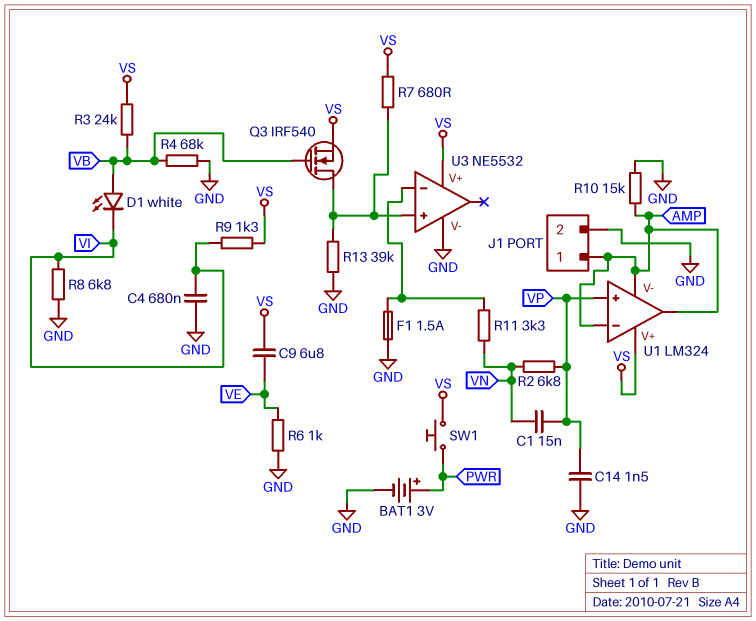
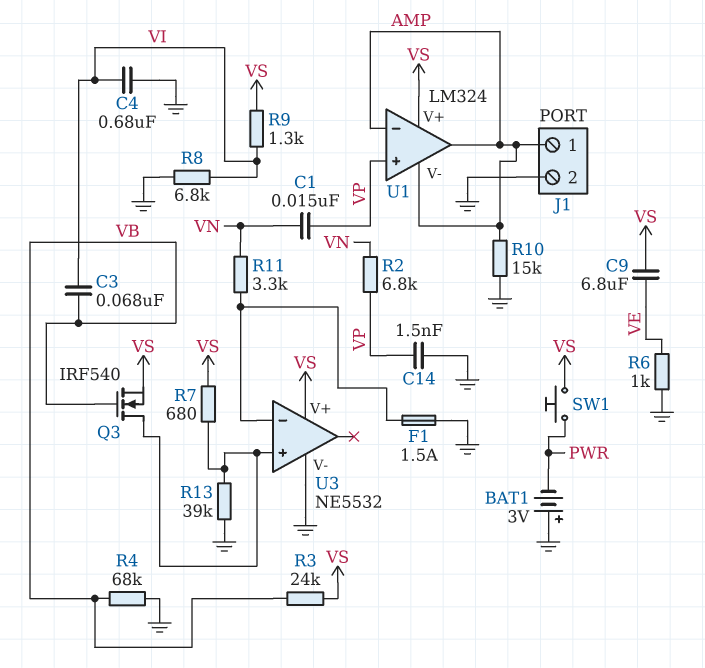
BAT1: 3V (plus PWR, minus GND) -> 3V (plus GND, minus PWR)
C3: none -> 68nF (VB, VI)
D1: LED white (A VB, K VI) -> none

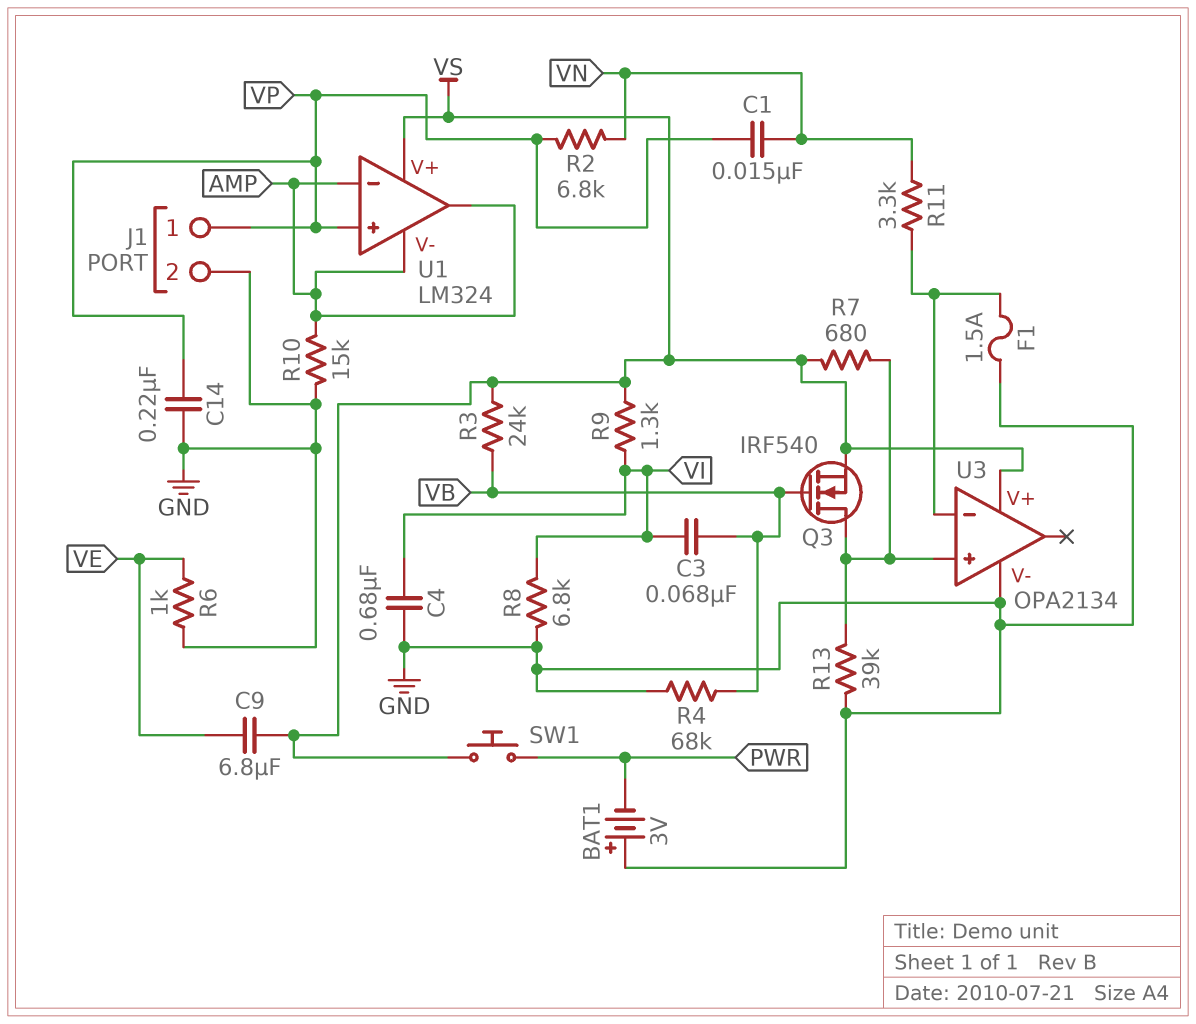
C14: 1.5nF (GND, VP) -> 220nF (GND, VP)
J1 pin 1: AMP -> VP
U3: NE5532 -> OPA2134

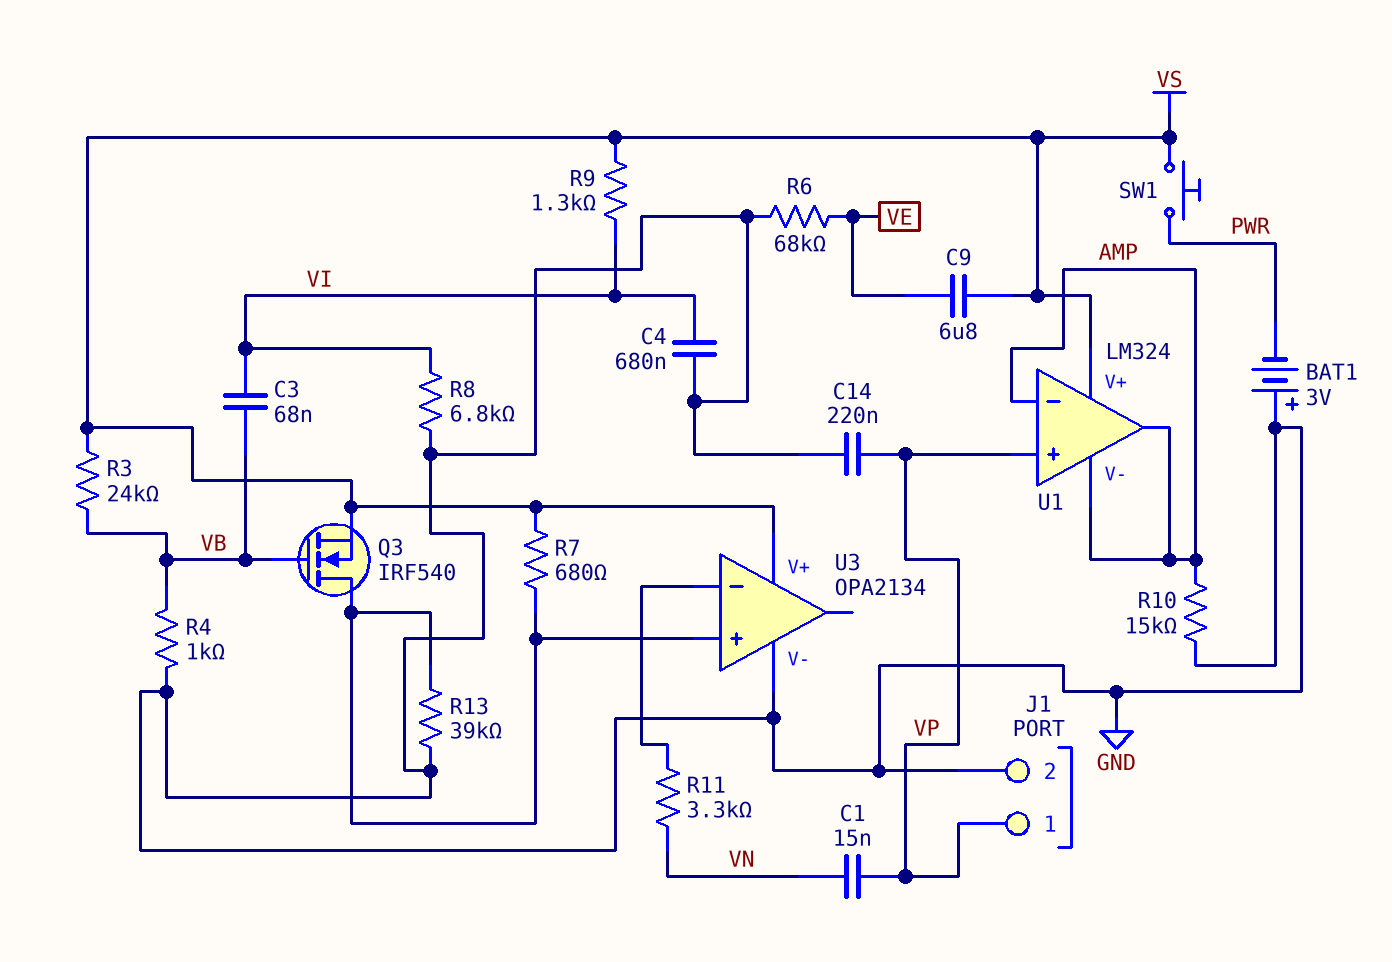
F1: 1.5A (GND, U3/in-) -> none
R2: 6.8k (VN, VP) -> none
R4: 68k (GND, VB) -> 1k (GND, VB)
R6: 1k (GND, VE) -> 68k (GND, VE)

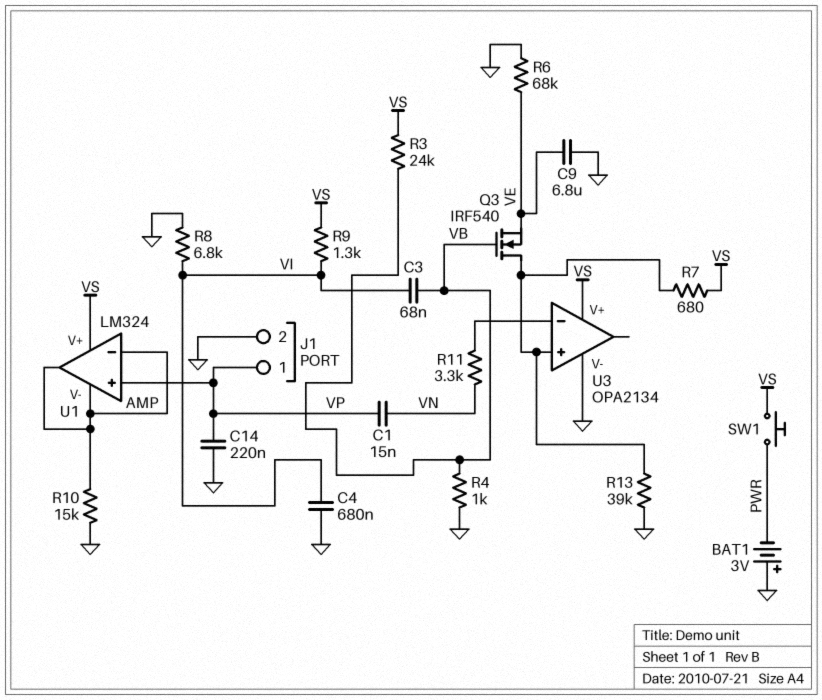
C9: 6.8uF (VE, VS) -> 6.8uF (GND, VE)
Q3: NMOS IRF540 (G VB, D U3/in+, S VS) -> NMOS IRF540 (G VB, D U3/in+, S VE)

